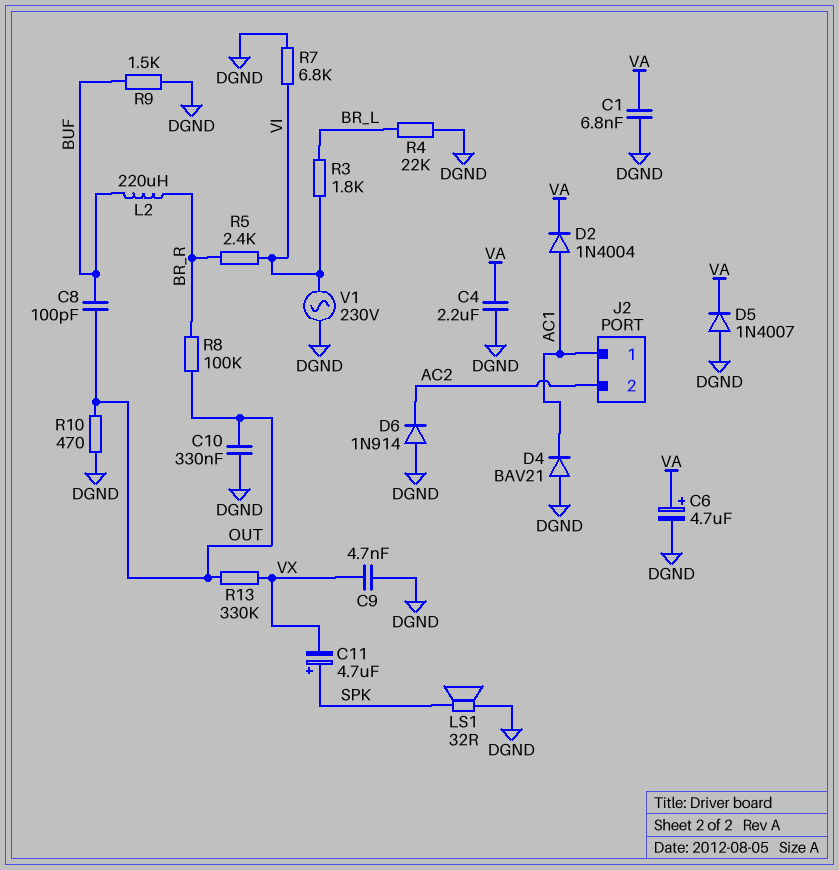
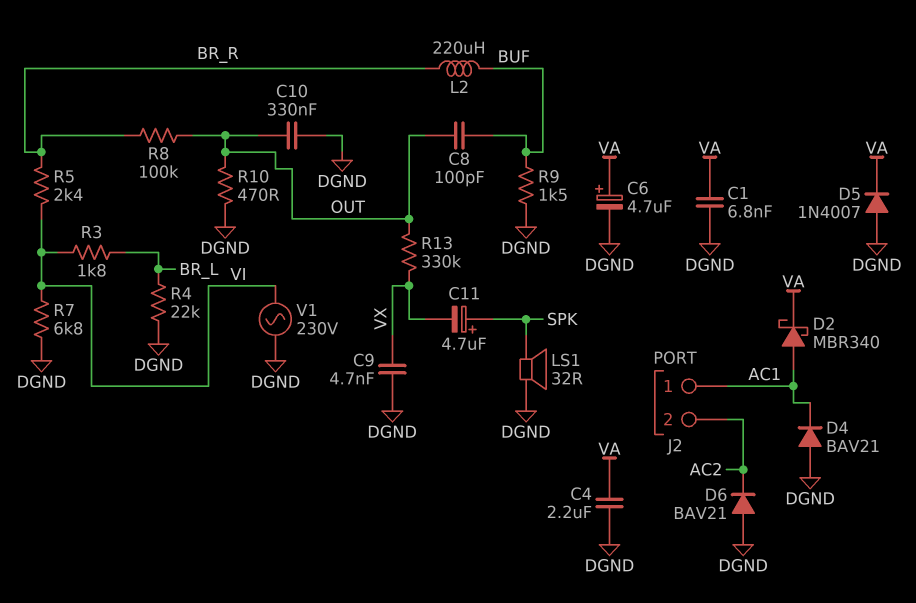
D2: diode 1N4004 (A AC1, K VA) -> schottky MBR340 (A AC1, K VA)
D6: diode 1N914 (A DGND, K AC2) -> diode BAV21 (A DGND, K AC2)

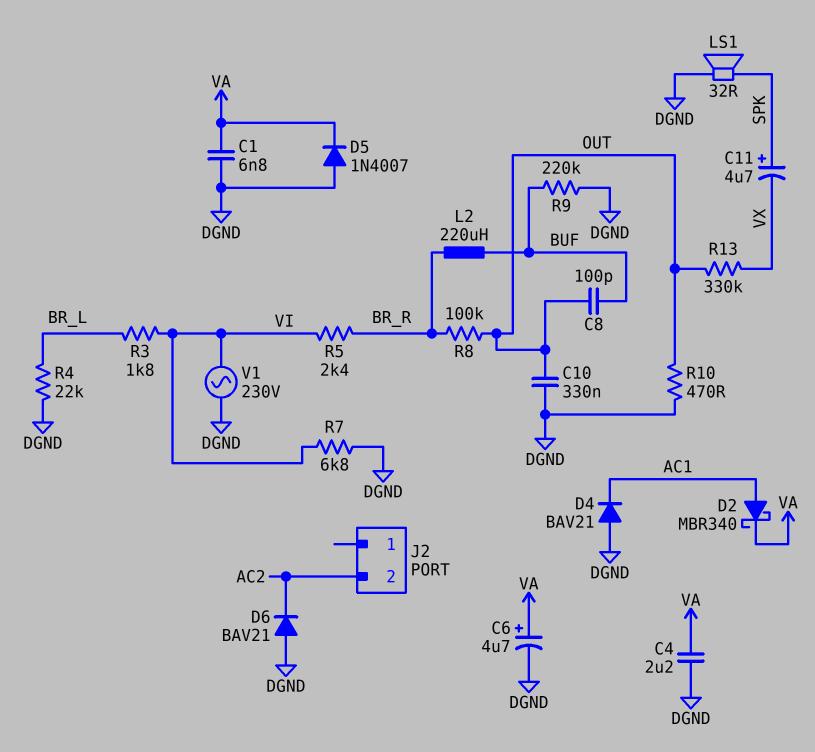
C9: 4.7nF (DGND, VX) -> none
J2 pin 1: AC1 -> none
R9: 1.5k (BUF, DGND) -> 220k (BUF, DGND)

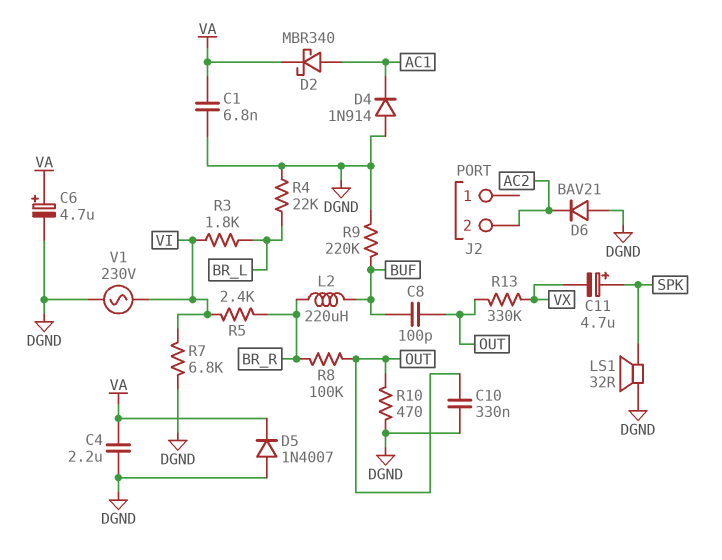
D4: diode BAV21 (A DGND, K AC1) -> diode 1N914 (A DGND, K AC1)

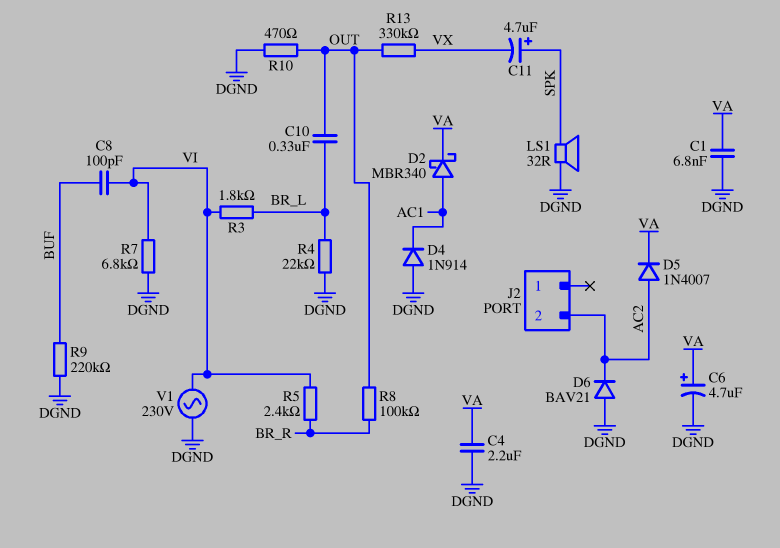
C8: 100pF (BUF, OUT) -> 100pF (BUF, VI)
C10: 330nF (DGND, OUT) -> 330nF (BR_L, OUT)
D5: diode 1N4007 (A DGND, K VA) -> diode 1N4007 (A AC2, K VA)
L2: 220uH (BR_R, BUF) -> none

